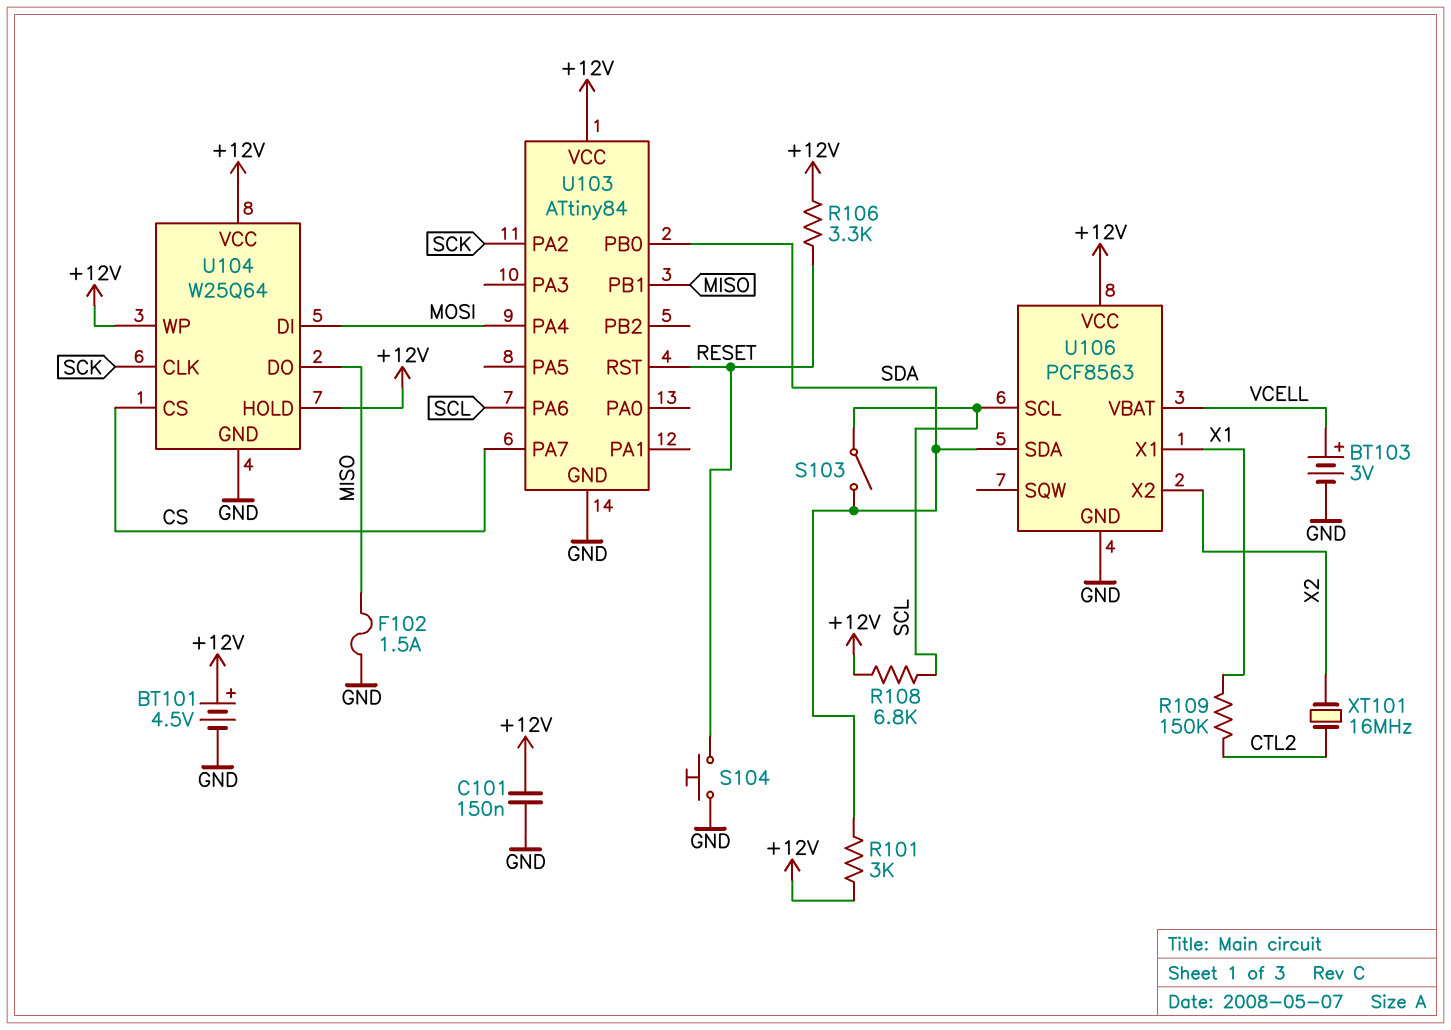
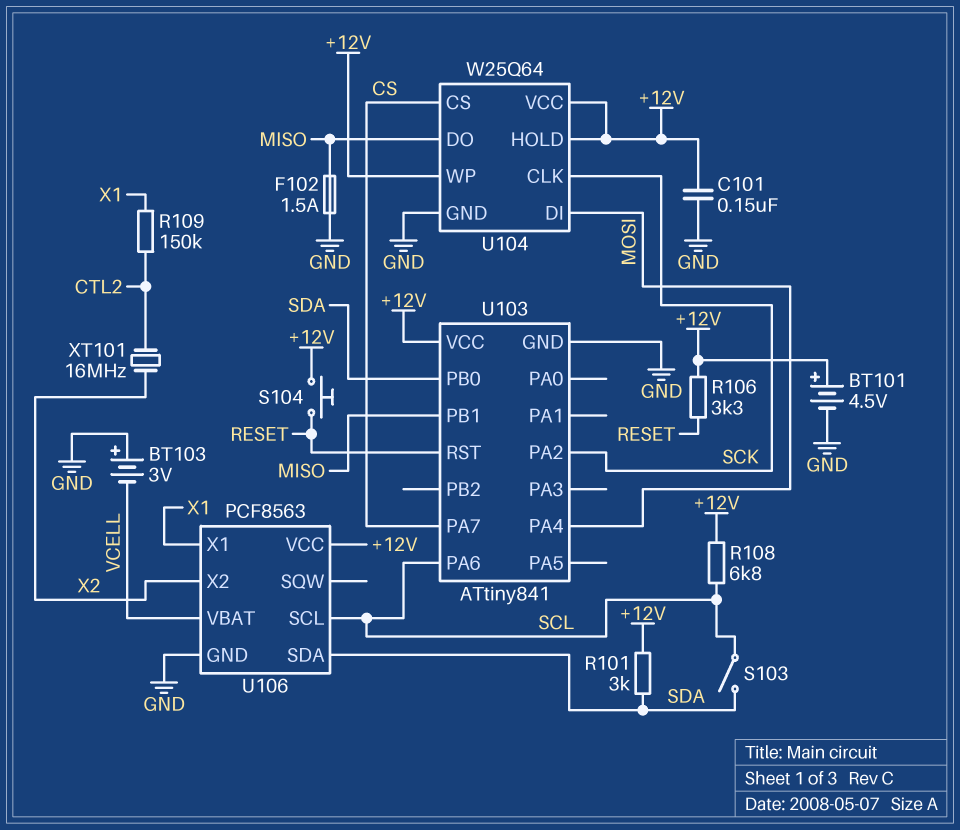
BT103: 3V (plus VCELL, minus GND) -> 3V (plus GND, minus VCELL)
S104: button (GND, RESET) -> button (+12V, RESET)
U103: ATtiny84 -> ATtiny841

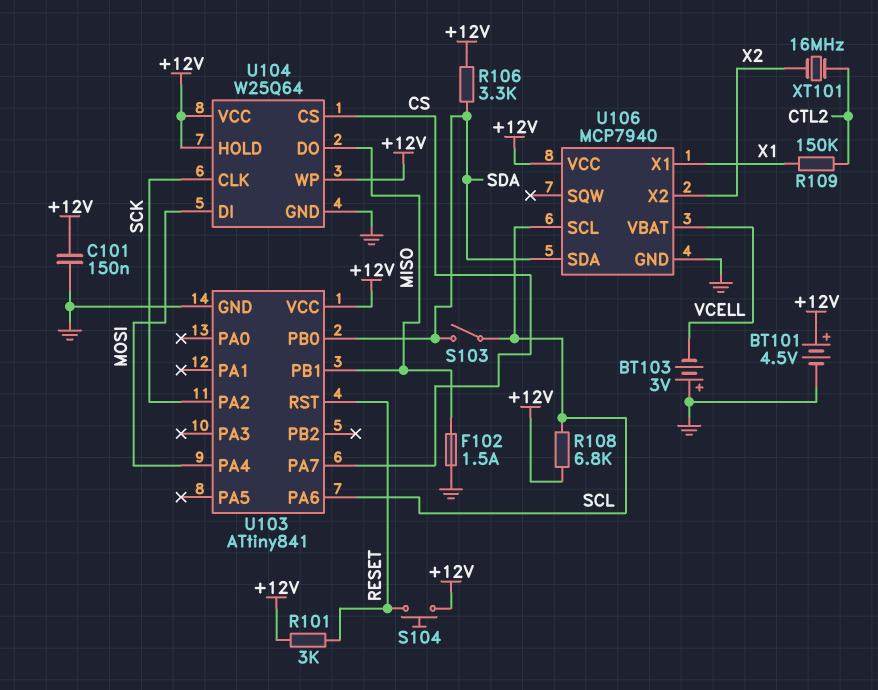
R101: 3k (+12V, SDA) -> 3k (+12V, RESET)
R106: 3.3k (+12V, RESET) -> 3.3k (+12V, SDA)
U106: PCF8563 -> MCP7940

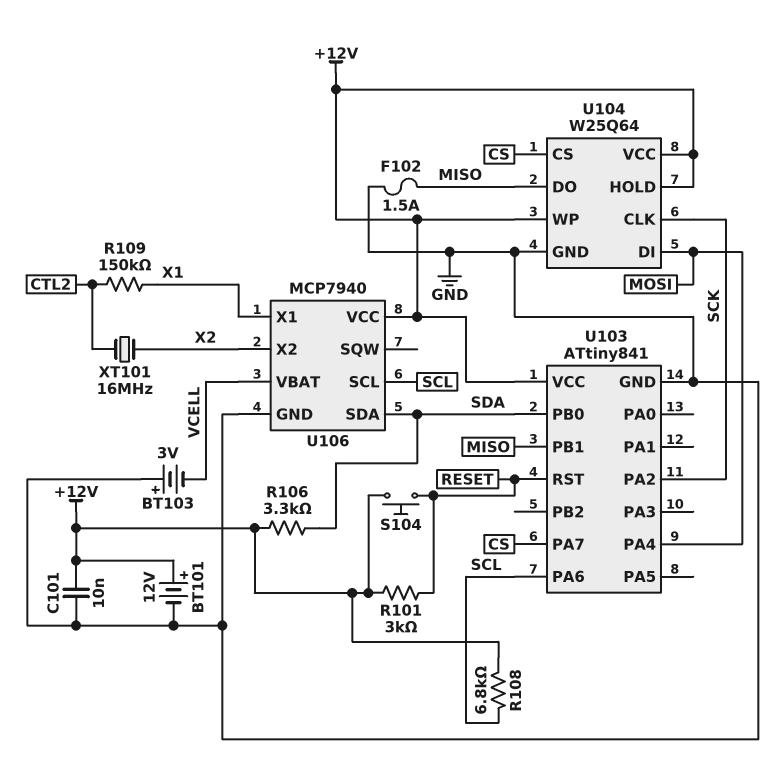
BT101: 4.5V (plus +12V, minus GND) -> 12V (plus +12V, minus GND)
C101: 150nF (+12V, GND) -> 10nF (+12V, GND)
S103: switch (SCL, SDA) -> none

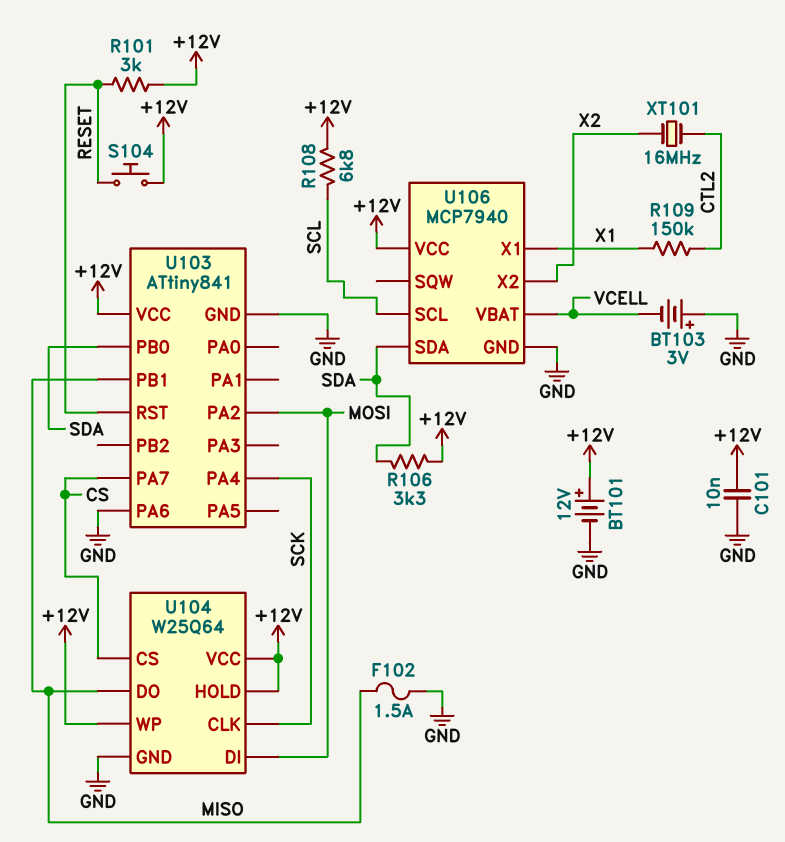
U103 pin PA2: SCK -> MOSI
U103 pin PA4: MOSI -> SCK
U103 pin PA6: SCL -> GND

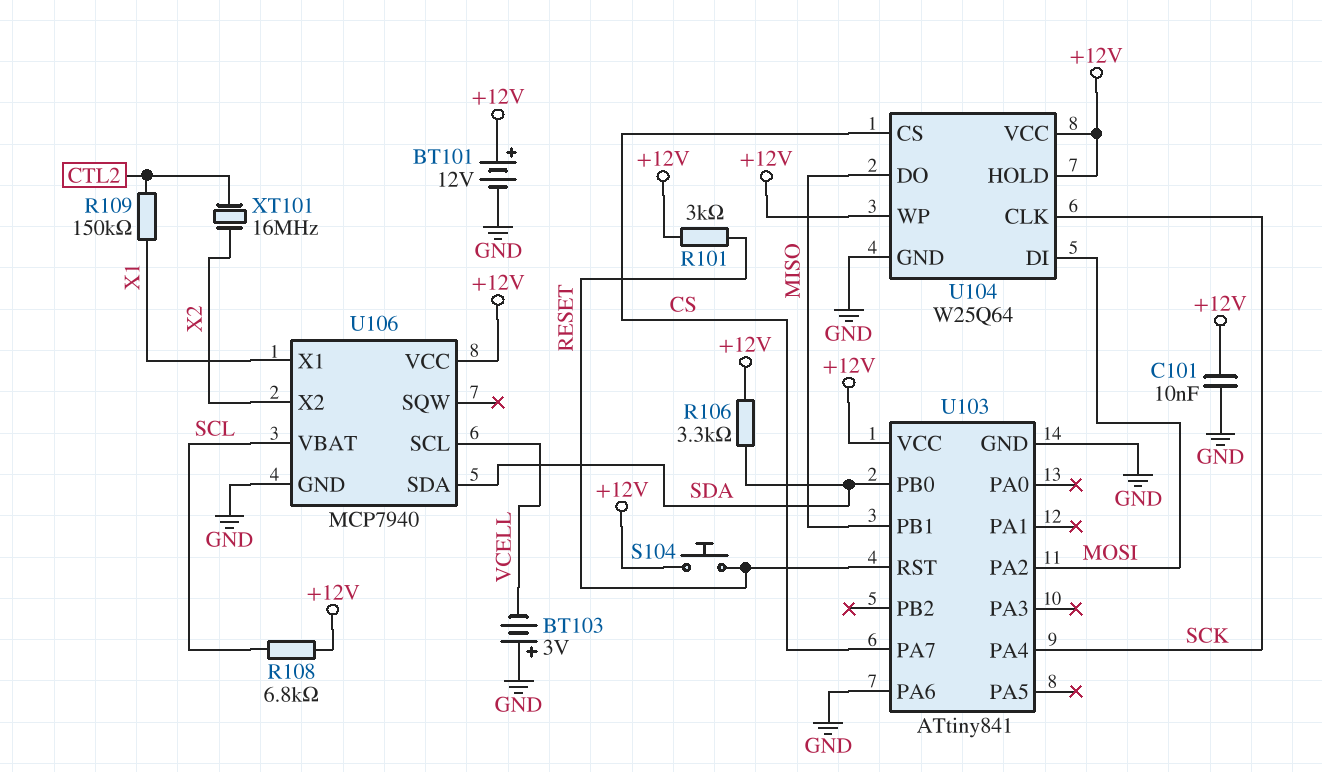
F102: 1.5A (GND, MISO) -> none
U106 pin SCL: SCL -> VCELL
U106 pin VBAT: VCELL -> SCL

